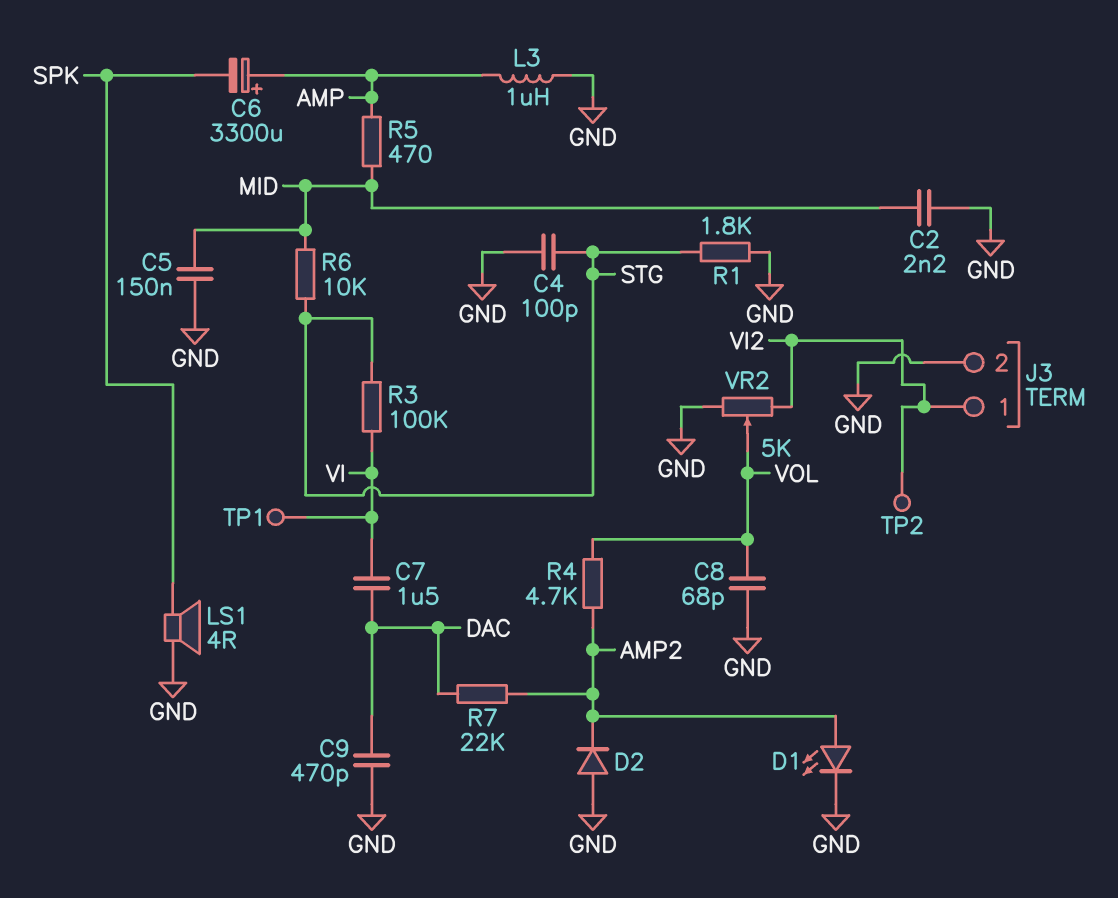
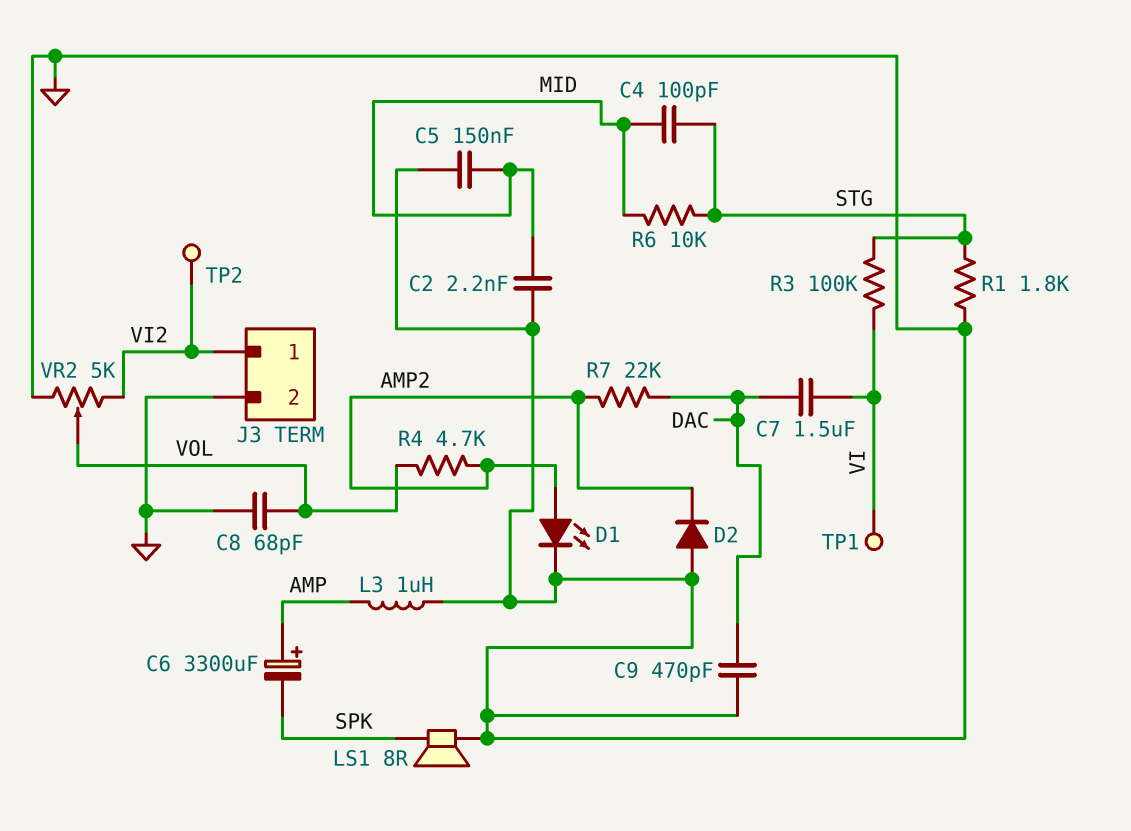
C4: 100pF (GND, STG) -> 100pF (MID, STG)
LS1: speaker 4R (GND, SPK) -> speaker 8R (GND, SPK)
R5: 470 (AMP, MID) -> none

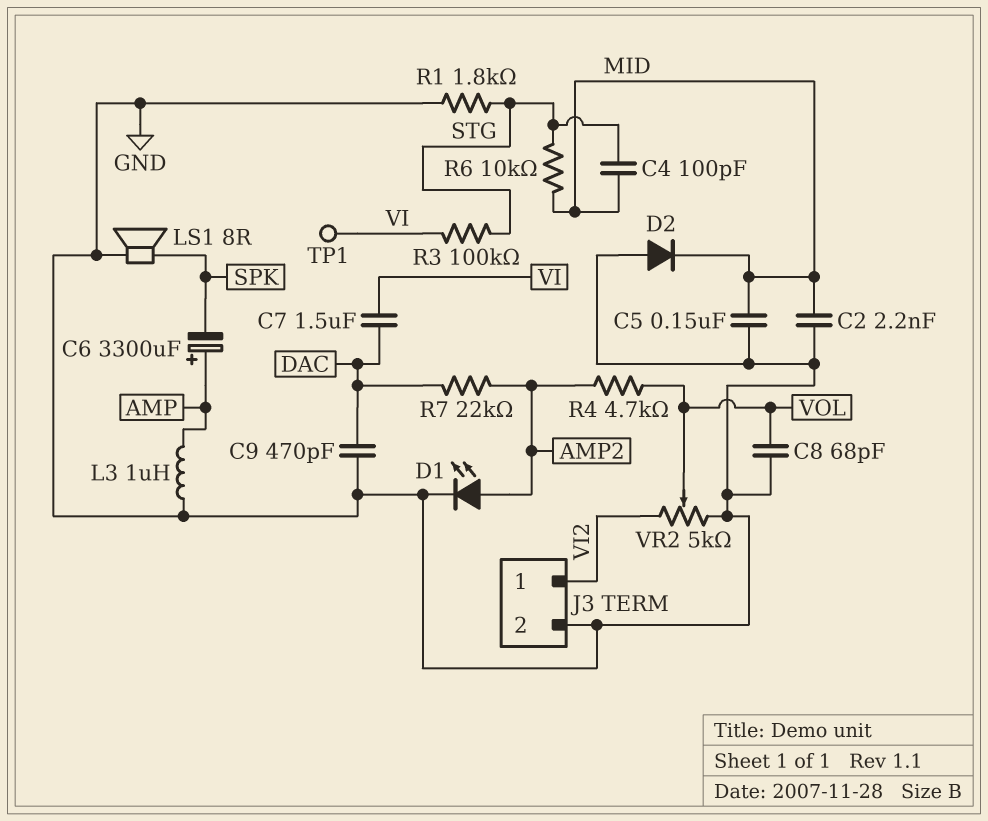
D2: diode (A GND, K AMP2) -> diode (A GND, K MID)
TP2: test point (VI2) -> none

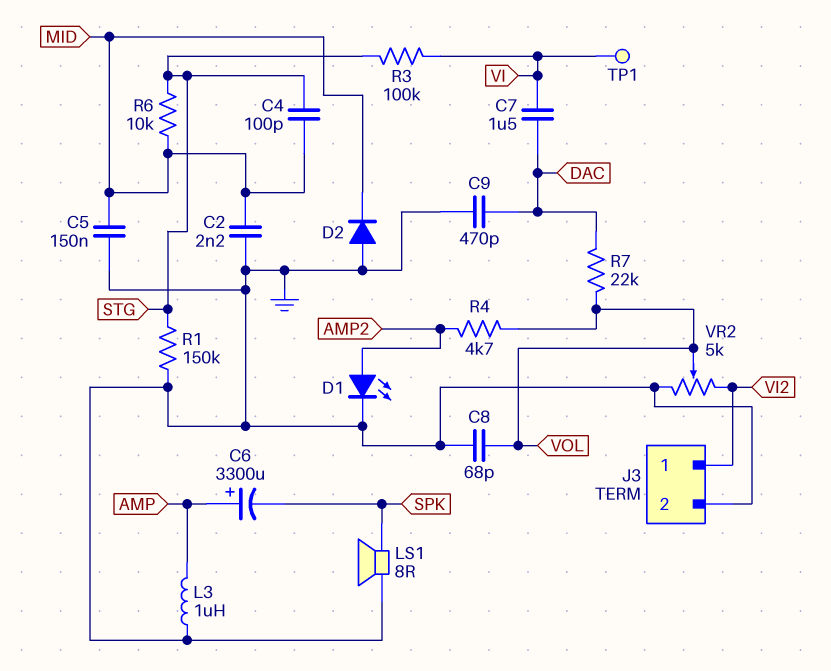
R1: 1.8k (GND, STG) -> 150k (GND, STG)
R7: 22k (AMP2, DAC) -> 22k (DAC, VOL)

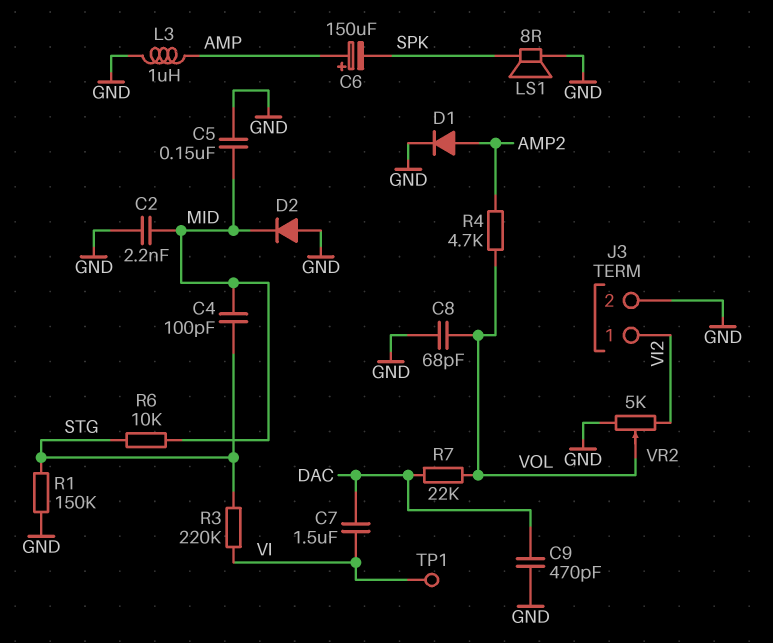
C6: 3300uF (plus AMP, minus SPK) -> 150uF (plus AMP, minus SPK)
D1: LED (A AMP2, K GND) -> diode (A AMP2, K GND)
R3: 100k (STG, VI) -> 220k (STG, VI)

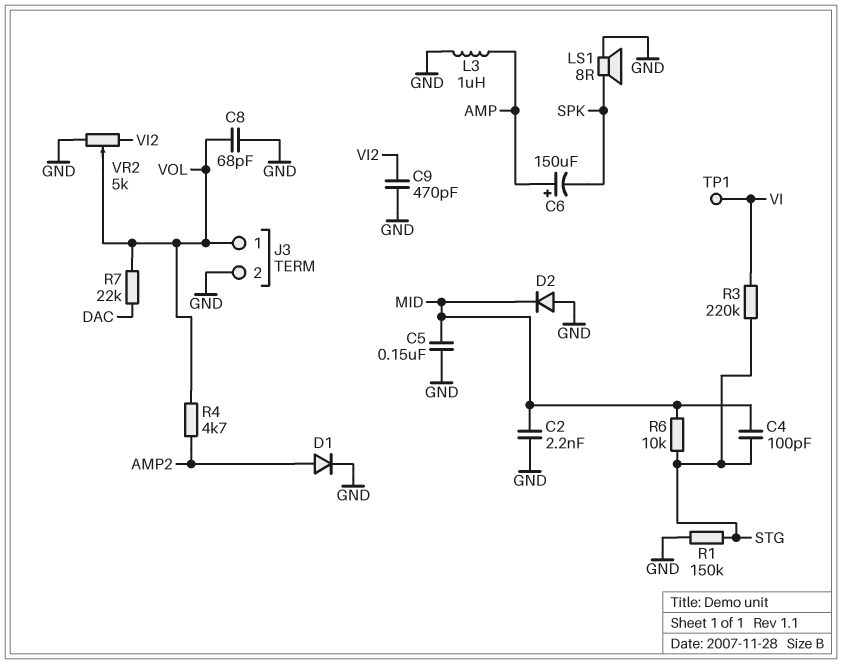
C7: 1.5uF (DAC, VI) -> none
C9: 470pF (DAC, GND) -> 470pF (GND, VI2)
J3 pin 1: VI2 -> VOL

